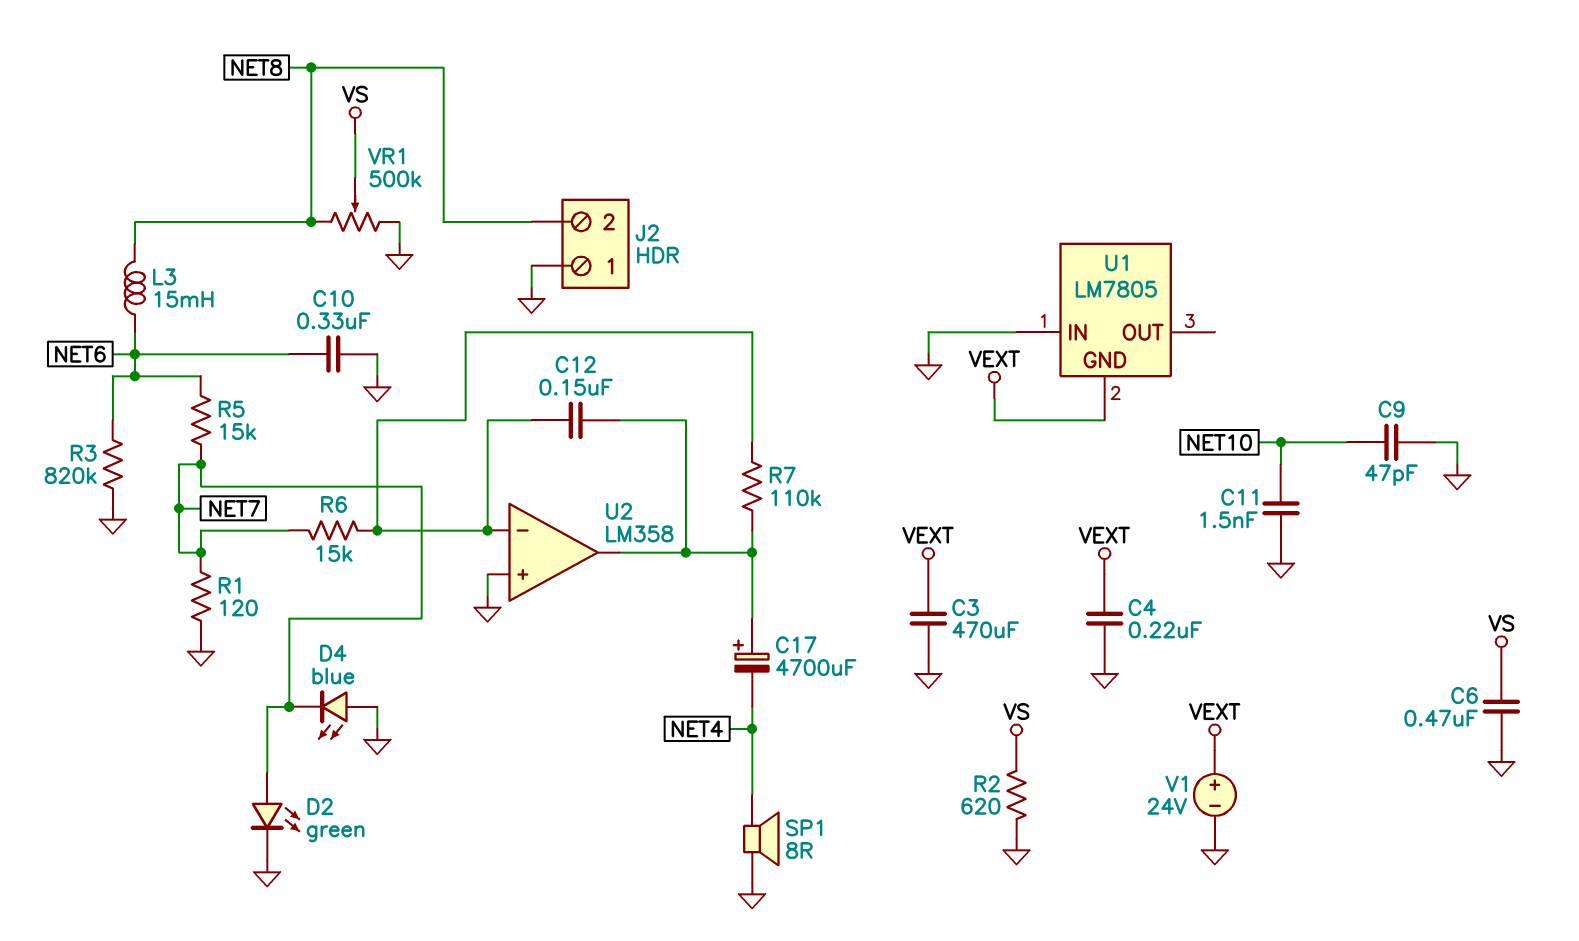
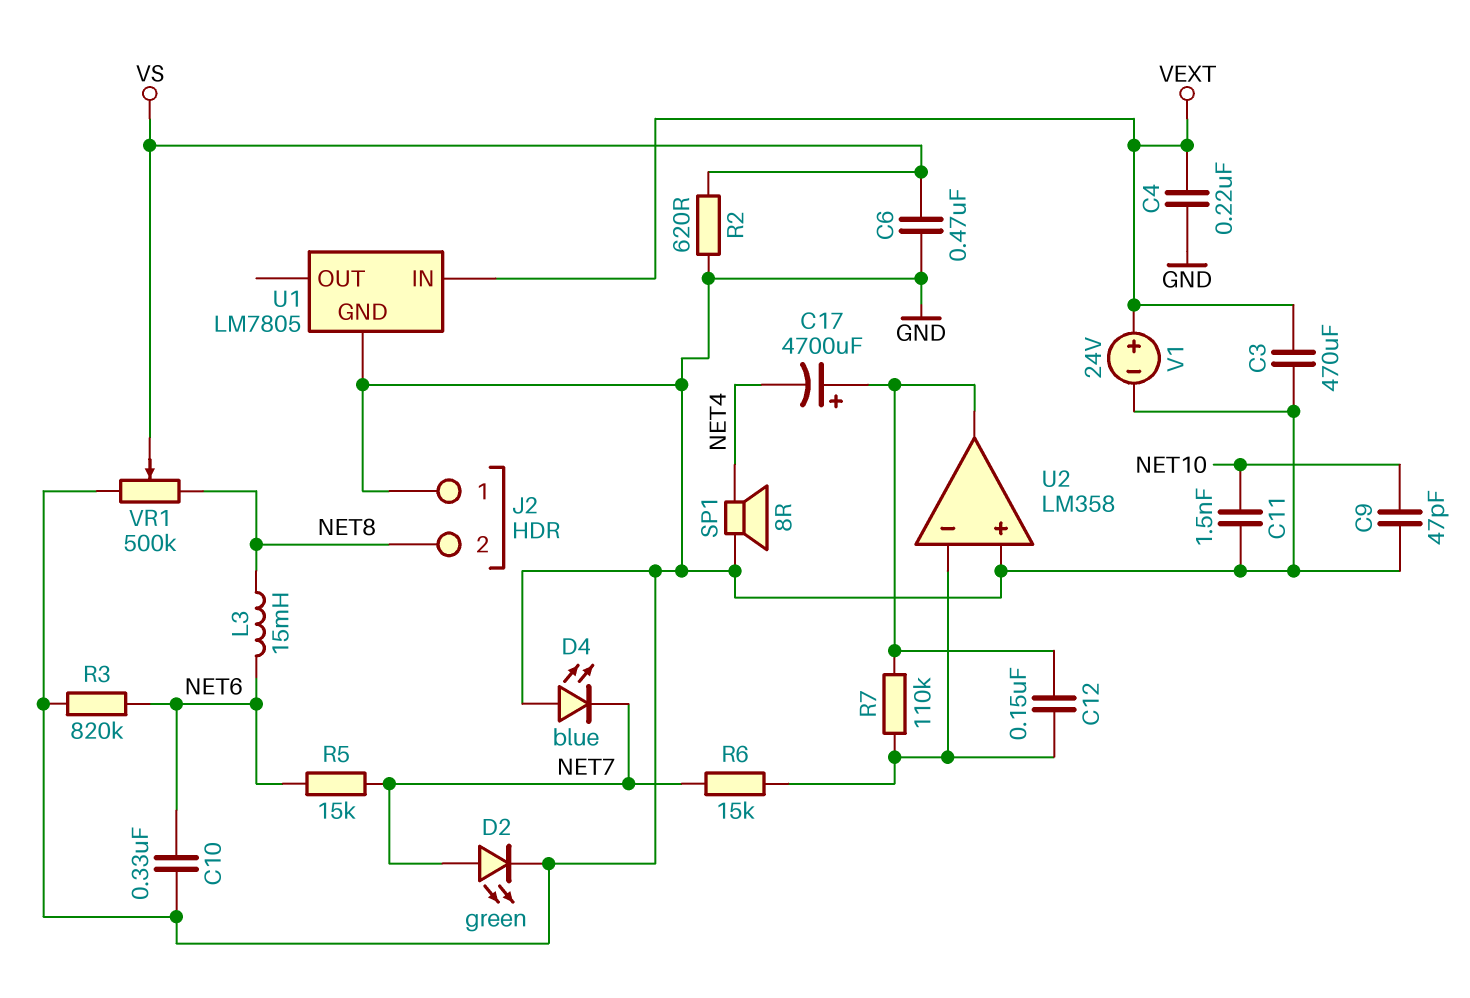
R1: 120 (GND, NET7) -> none
U1 pin GND: VEXT -> GND
U1 pin IN: GND -> VEXT

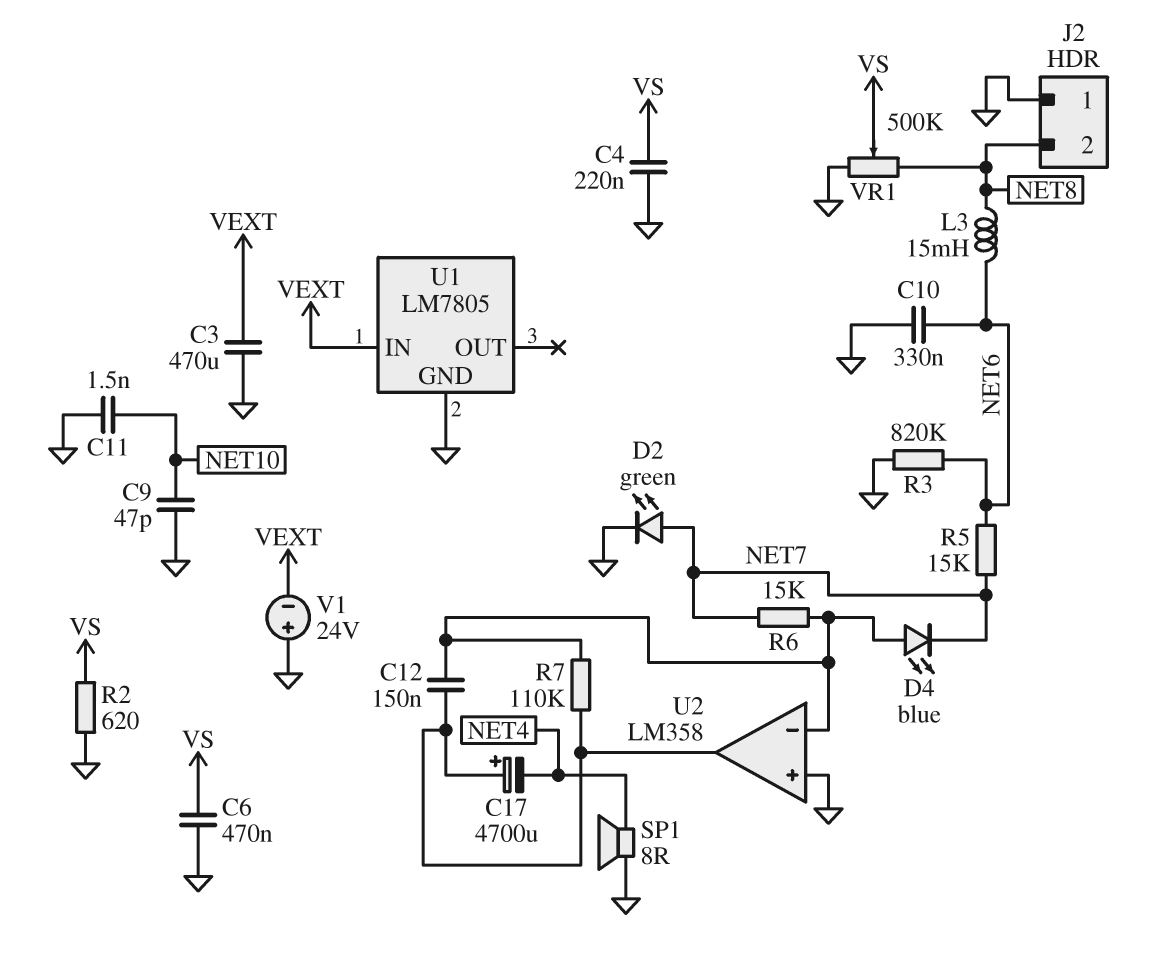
C4: 220nF (GND, VEXT) -> 220nF (GND, VS)
D4: LED blue (A GND, K NET7) -> LED blue (A U2/in-, K NET7)
V1: 24V (plus VEXT, minus GND) -> 24V (plus GND, minus VEXT)

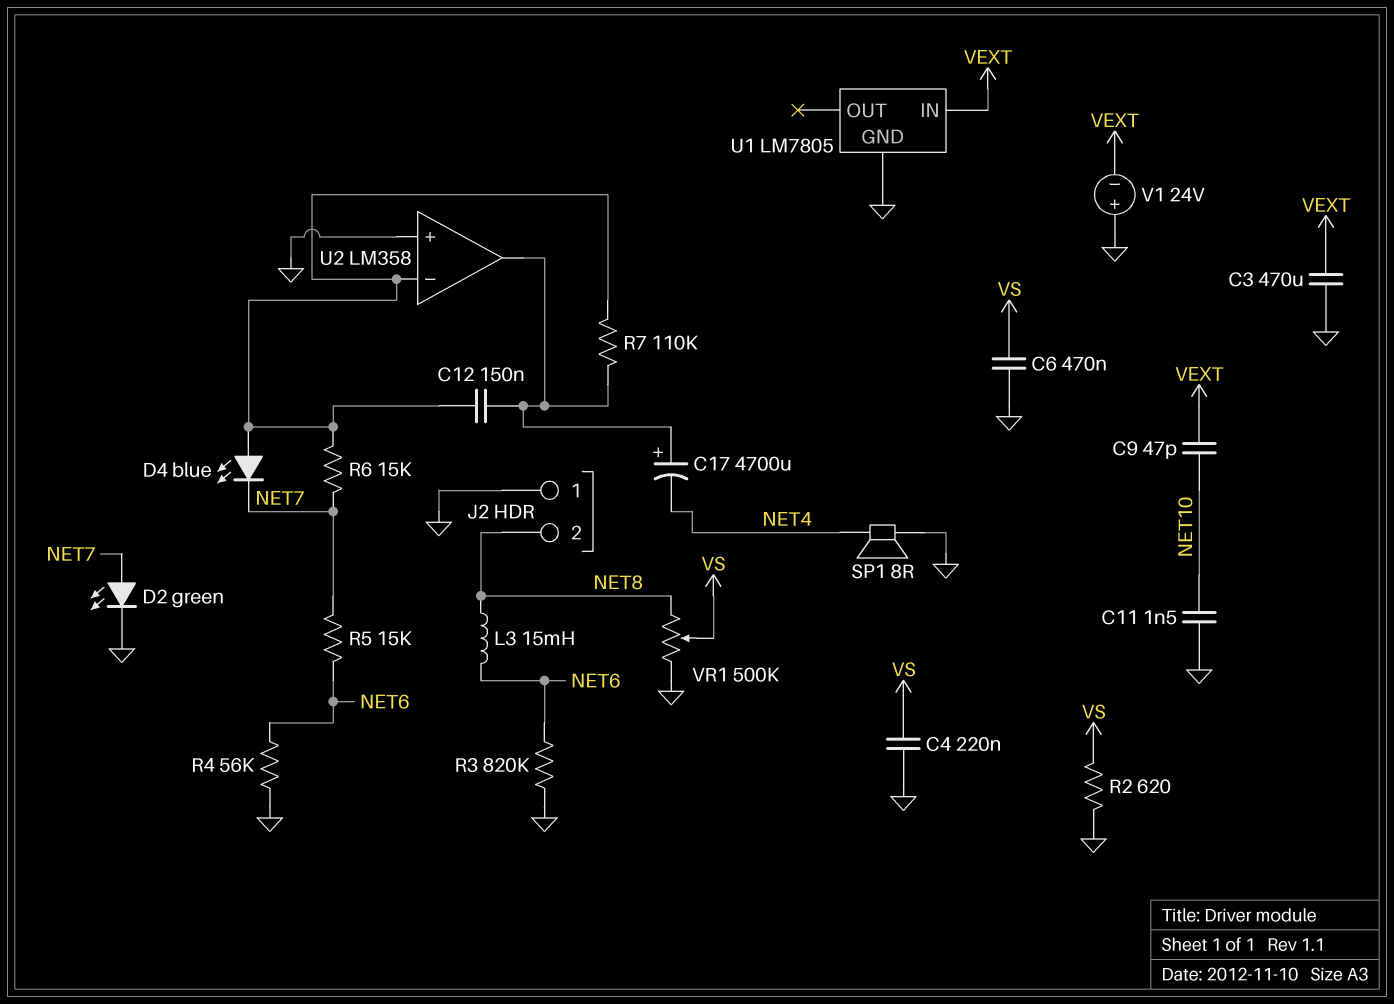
C9: 47pF (GND, NET10) -> 47pF (NET10, VEXT)
C10: 330nF (GND, NET6) -> none
R4: none -> 56k (GND, NET6)

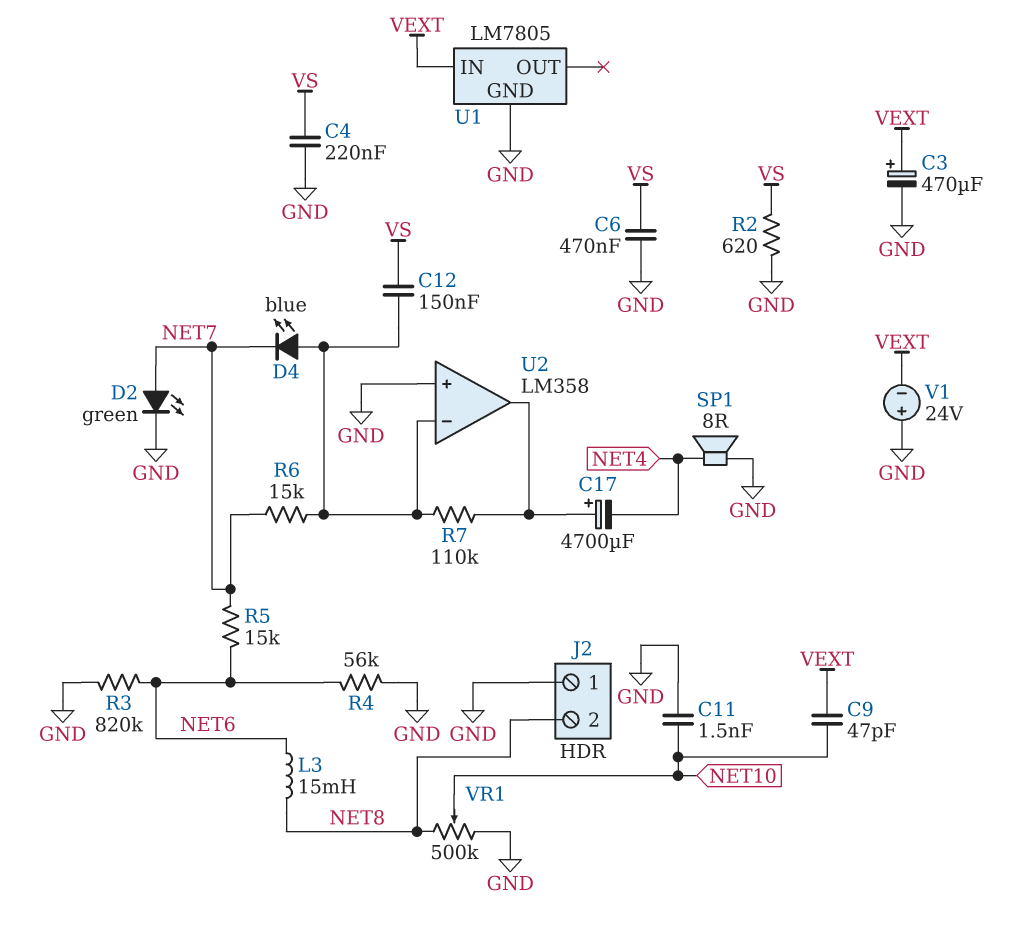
C3: 470uF (GND, VEXT) -> 470uF (plus VEXT, minus GND)
C12: 150nF (U2/in-, U2/out) -> 150nF (U2/in-, VS)
VR1: 500k (GND, NET8, wiper VS) -> 500k (GND, NET8, wiper NET10)

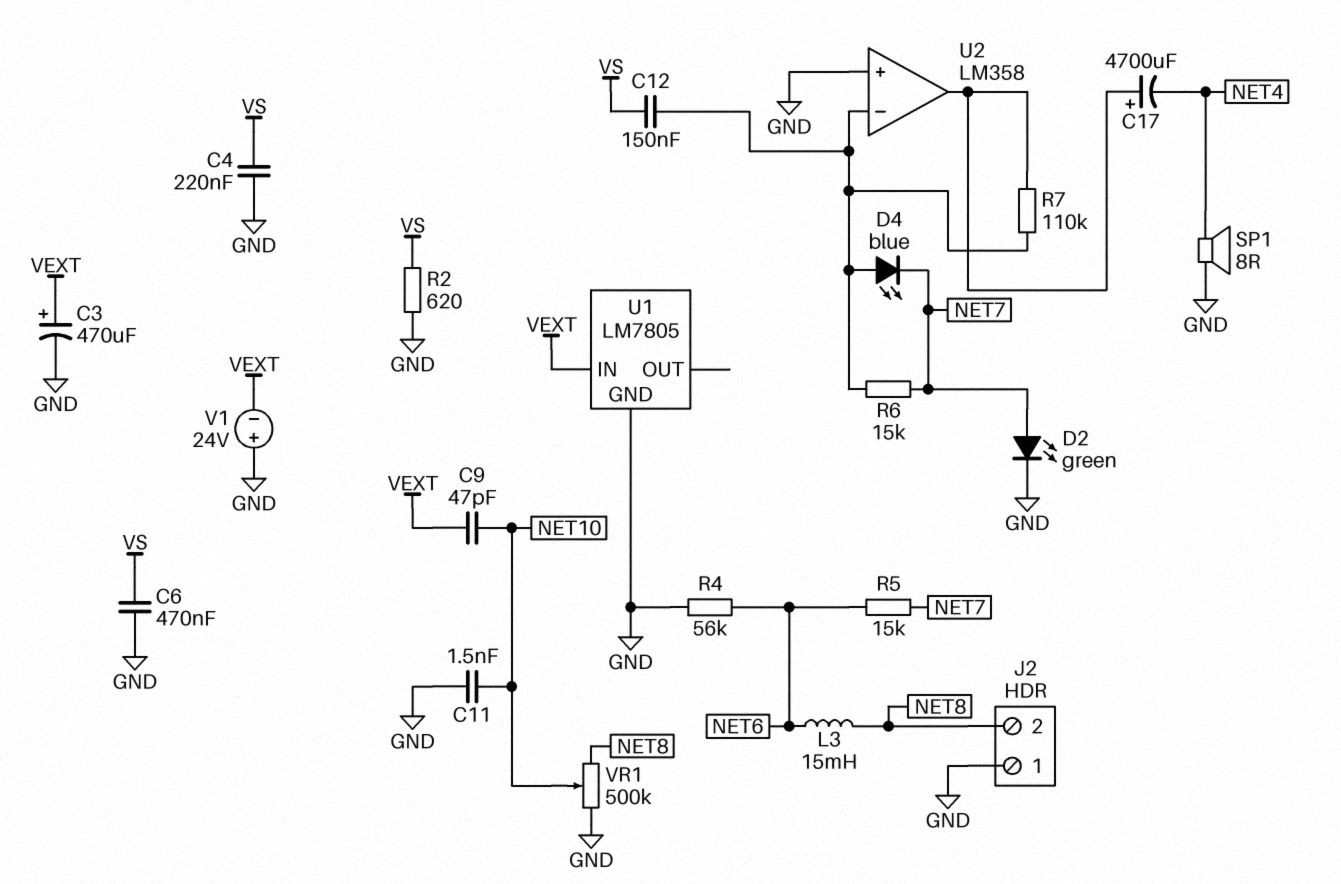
R3: 820k (GND, NET6) -> none

